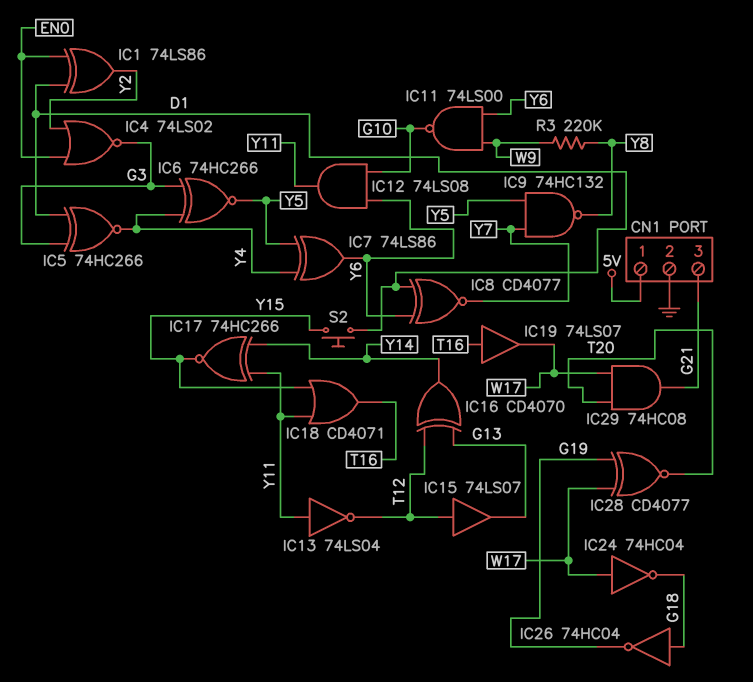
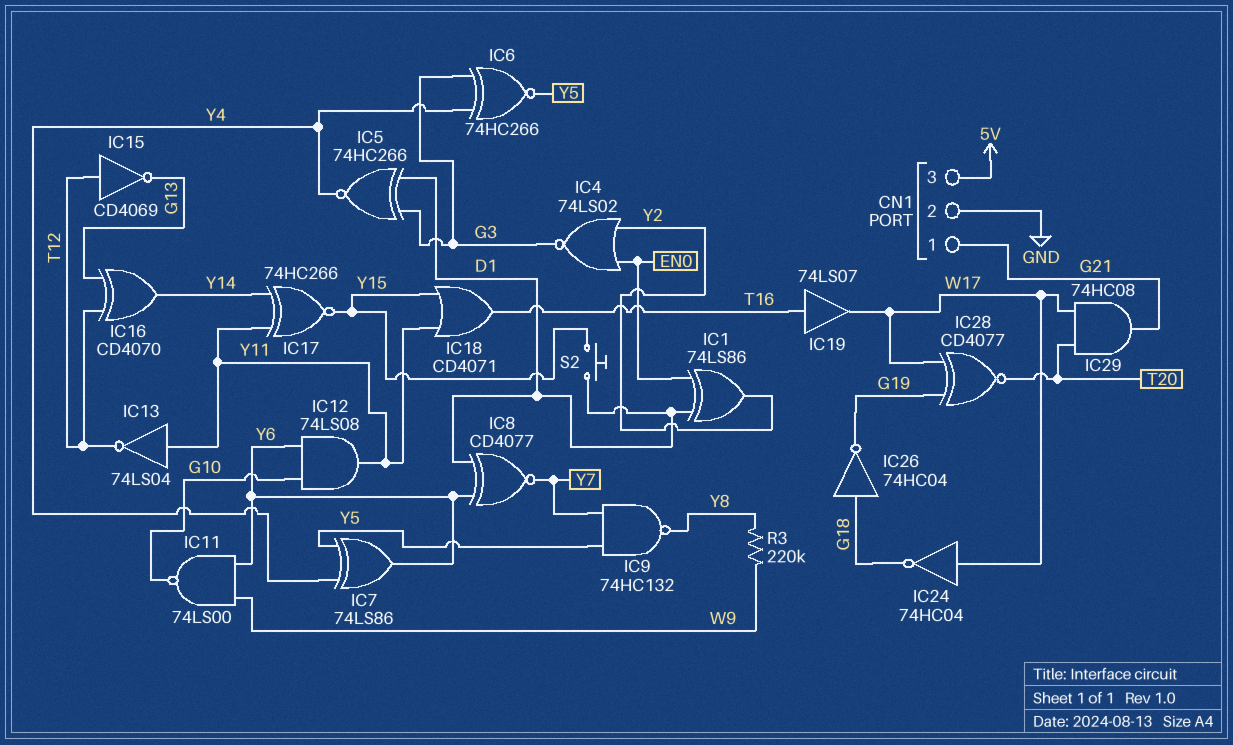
CN1 pin 1: 5V -> G21
CN1 pin 3: G21 -> 5V
IC15: buffer 74LS07 (in T12, out G13) -> NOT CD4069 (in T12, out G13)

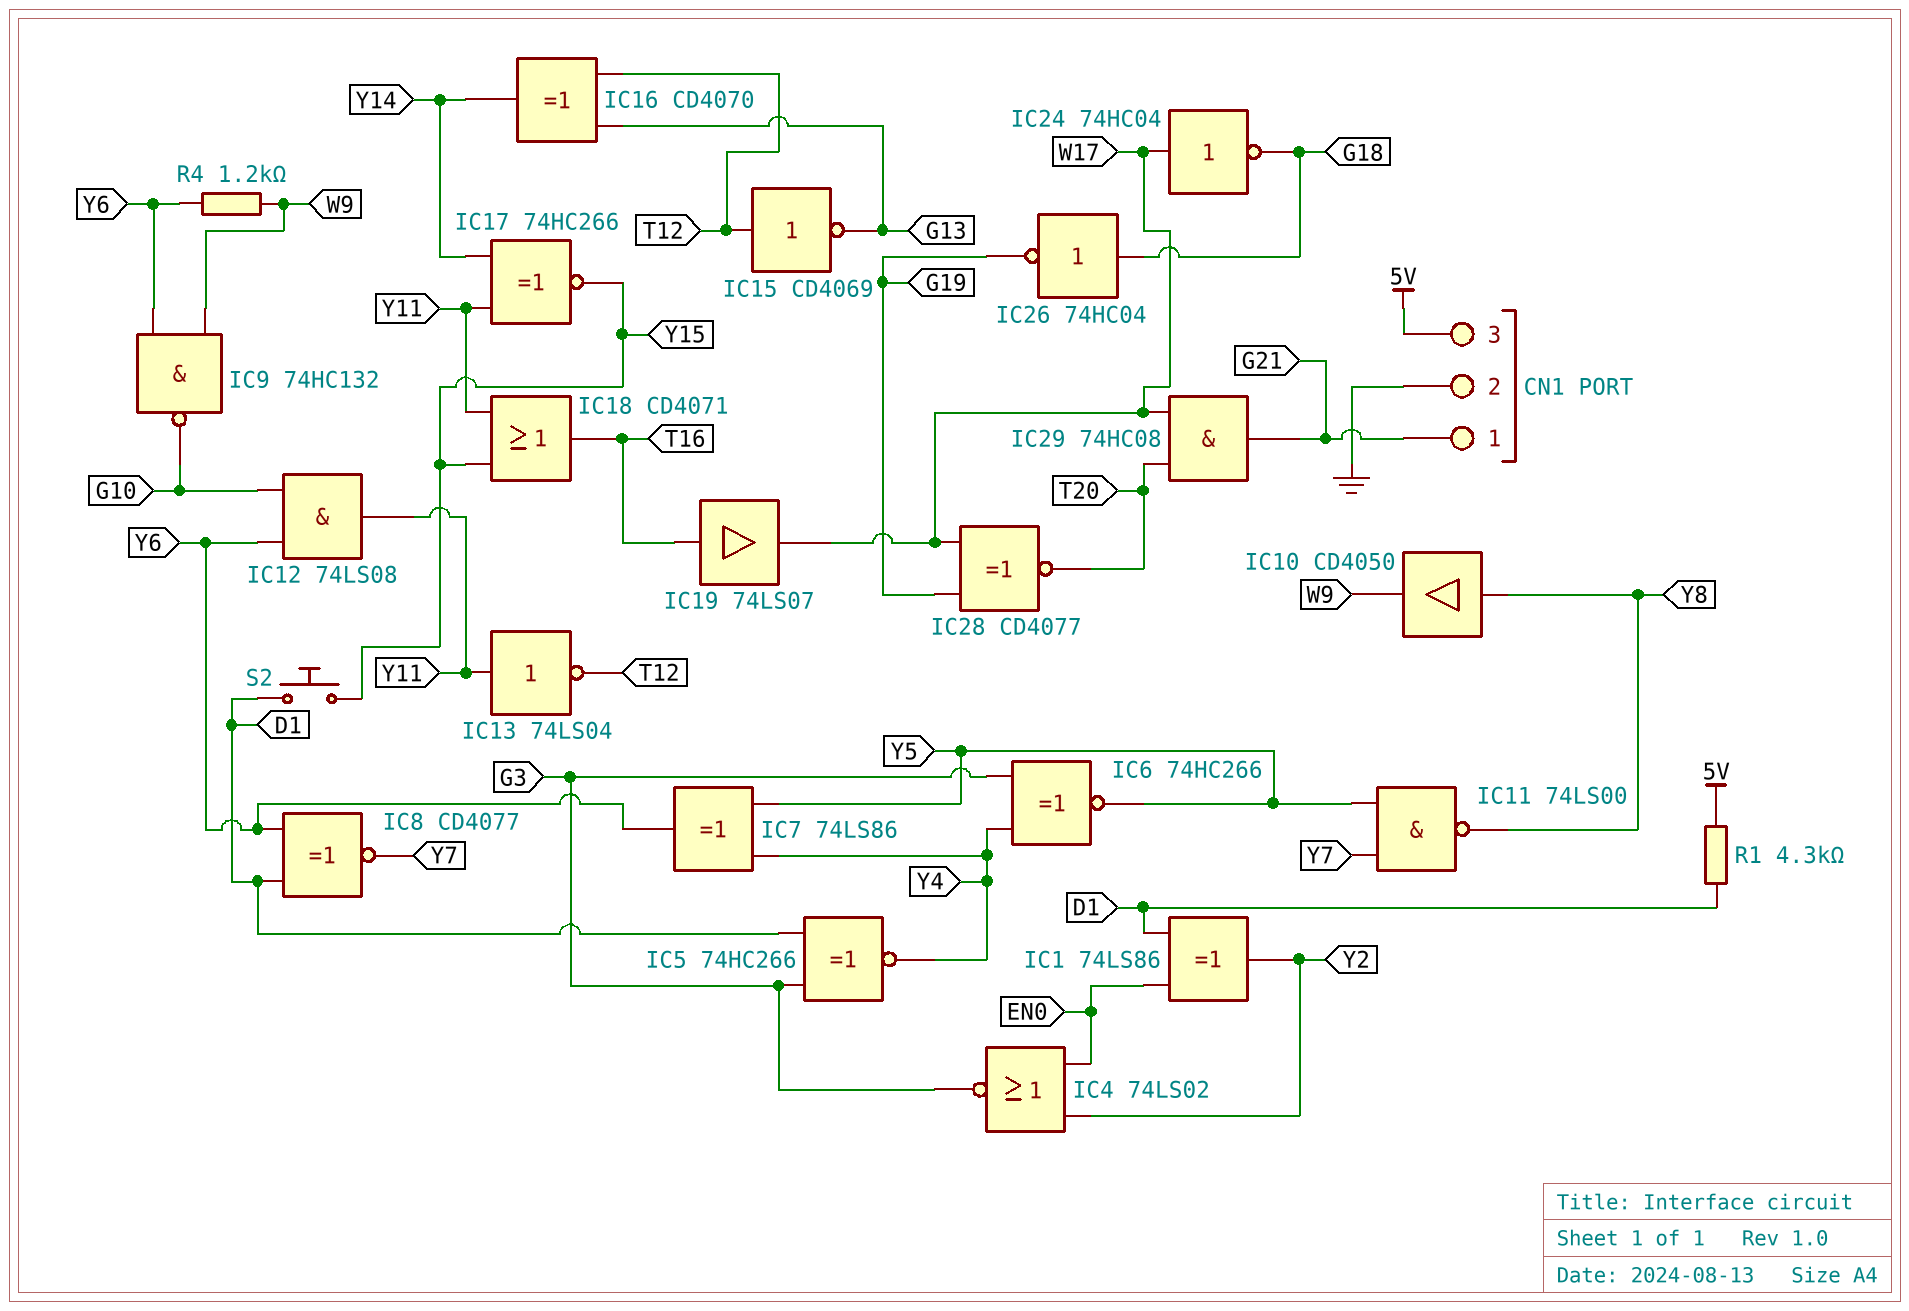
IC9: NAND 74HC132 (in Y5, in Y7, out Y8) -> NAND 74HC132 (in W9, in Y6, out G10)
IC10: none -> buffer CD4050 (in Y8, out W9)
IC11: NAND 74LS00 (in W9, in Y6, out G10) -> NAND 74LS00 (in Y5, in Y7, out Y8)
R1: none -> 4.3k (5V, D1)
R3: 220k (W9, Y8) -> none
R4: none -> 1.2k (W9, Y6)

